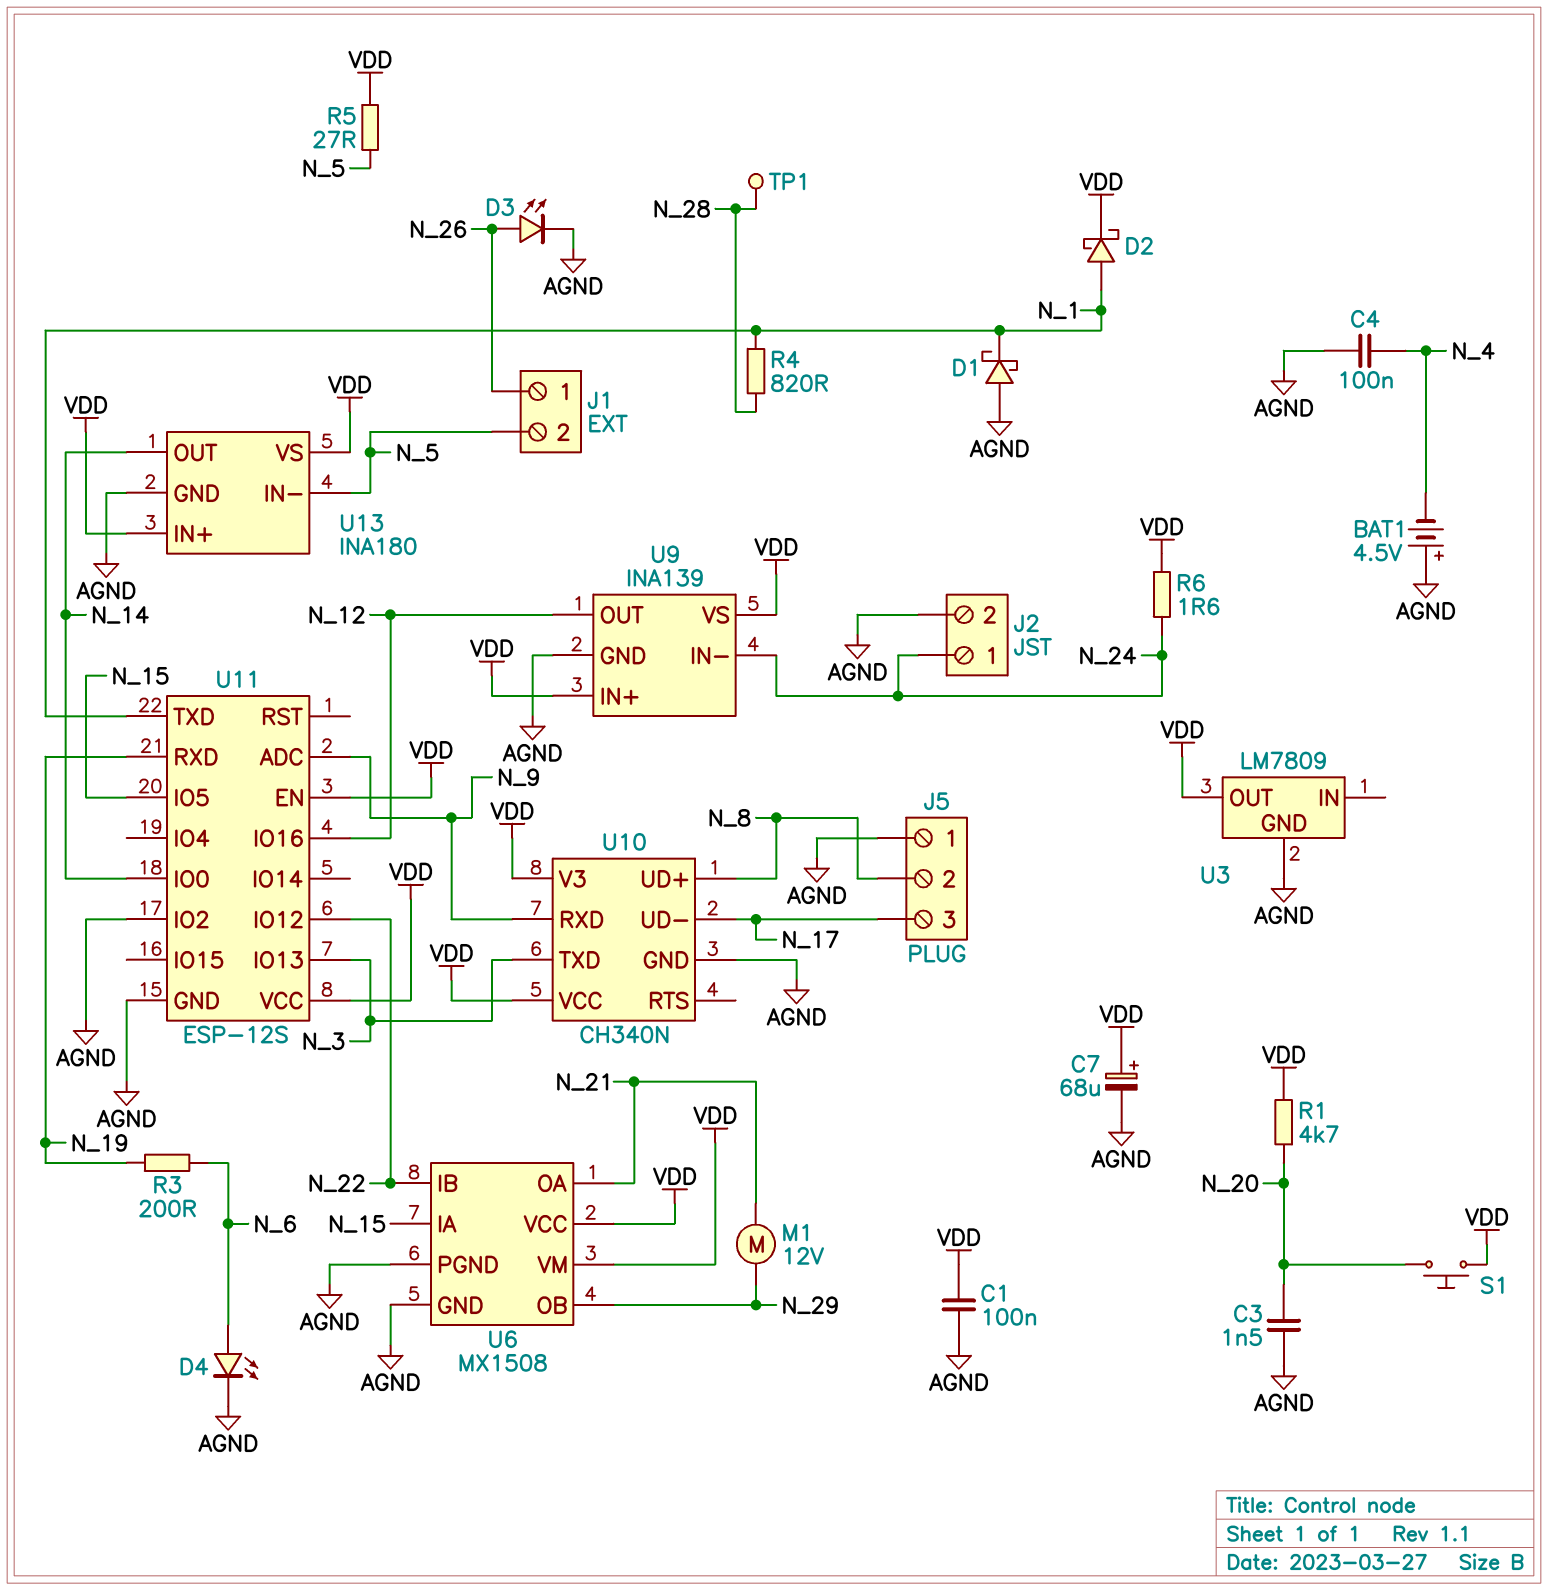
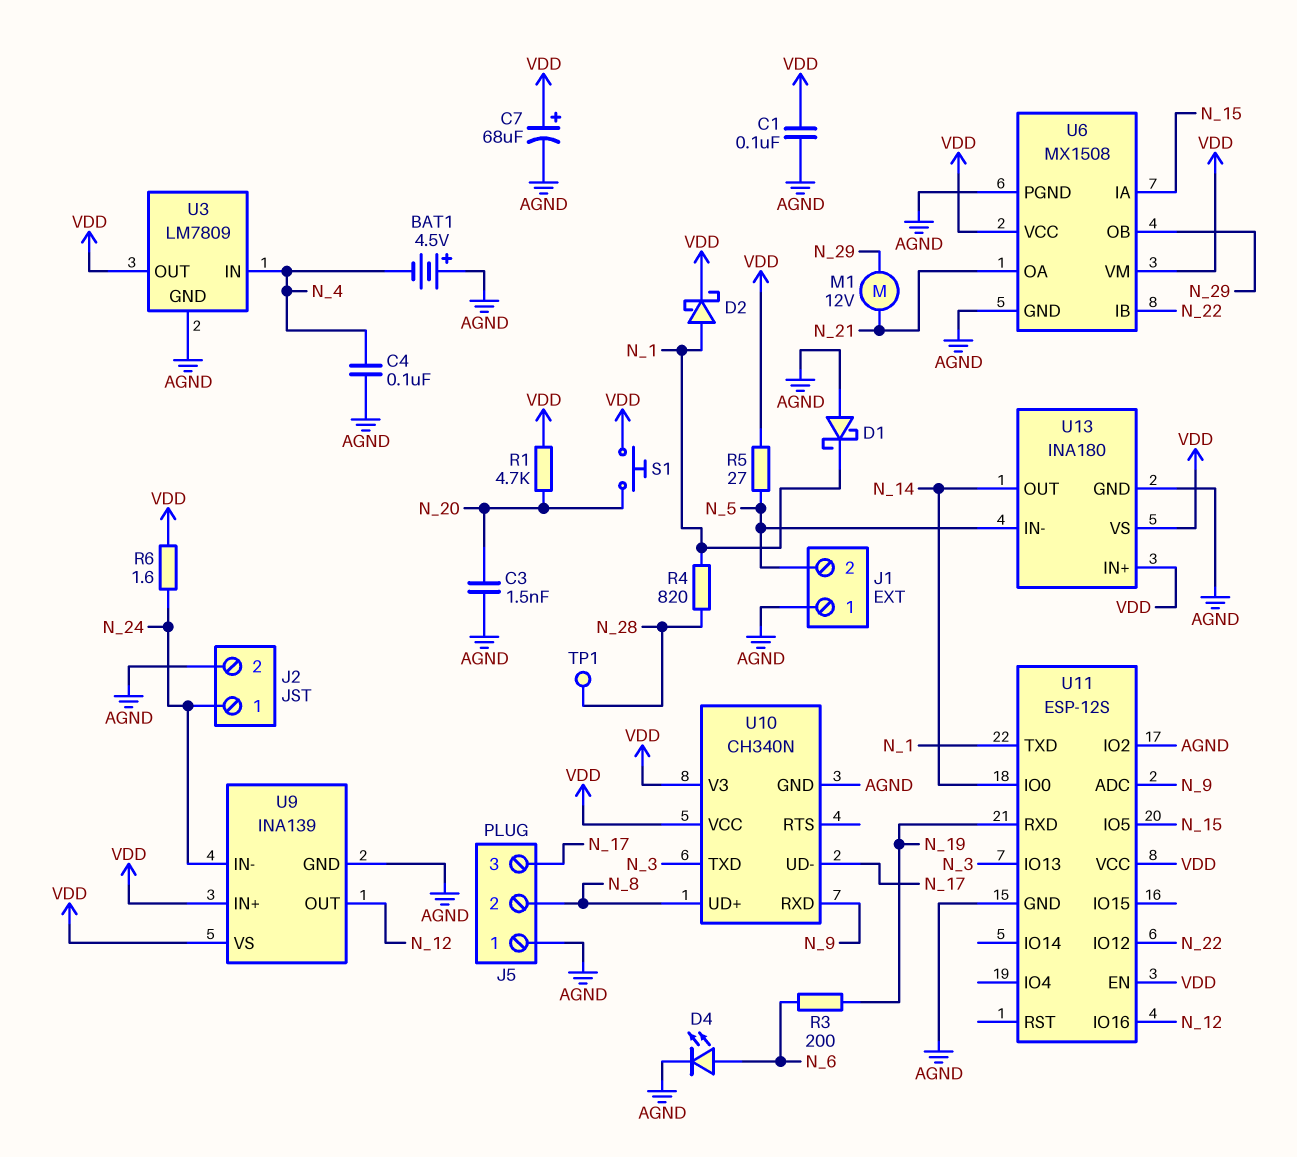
D3: LED (A N_26, K AGND) -> none
J1 pin 1: N_26 -> AGND
U3 pin IN: none -> N_4

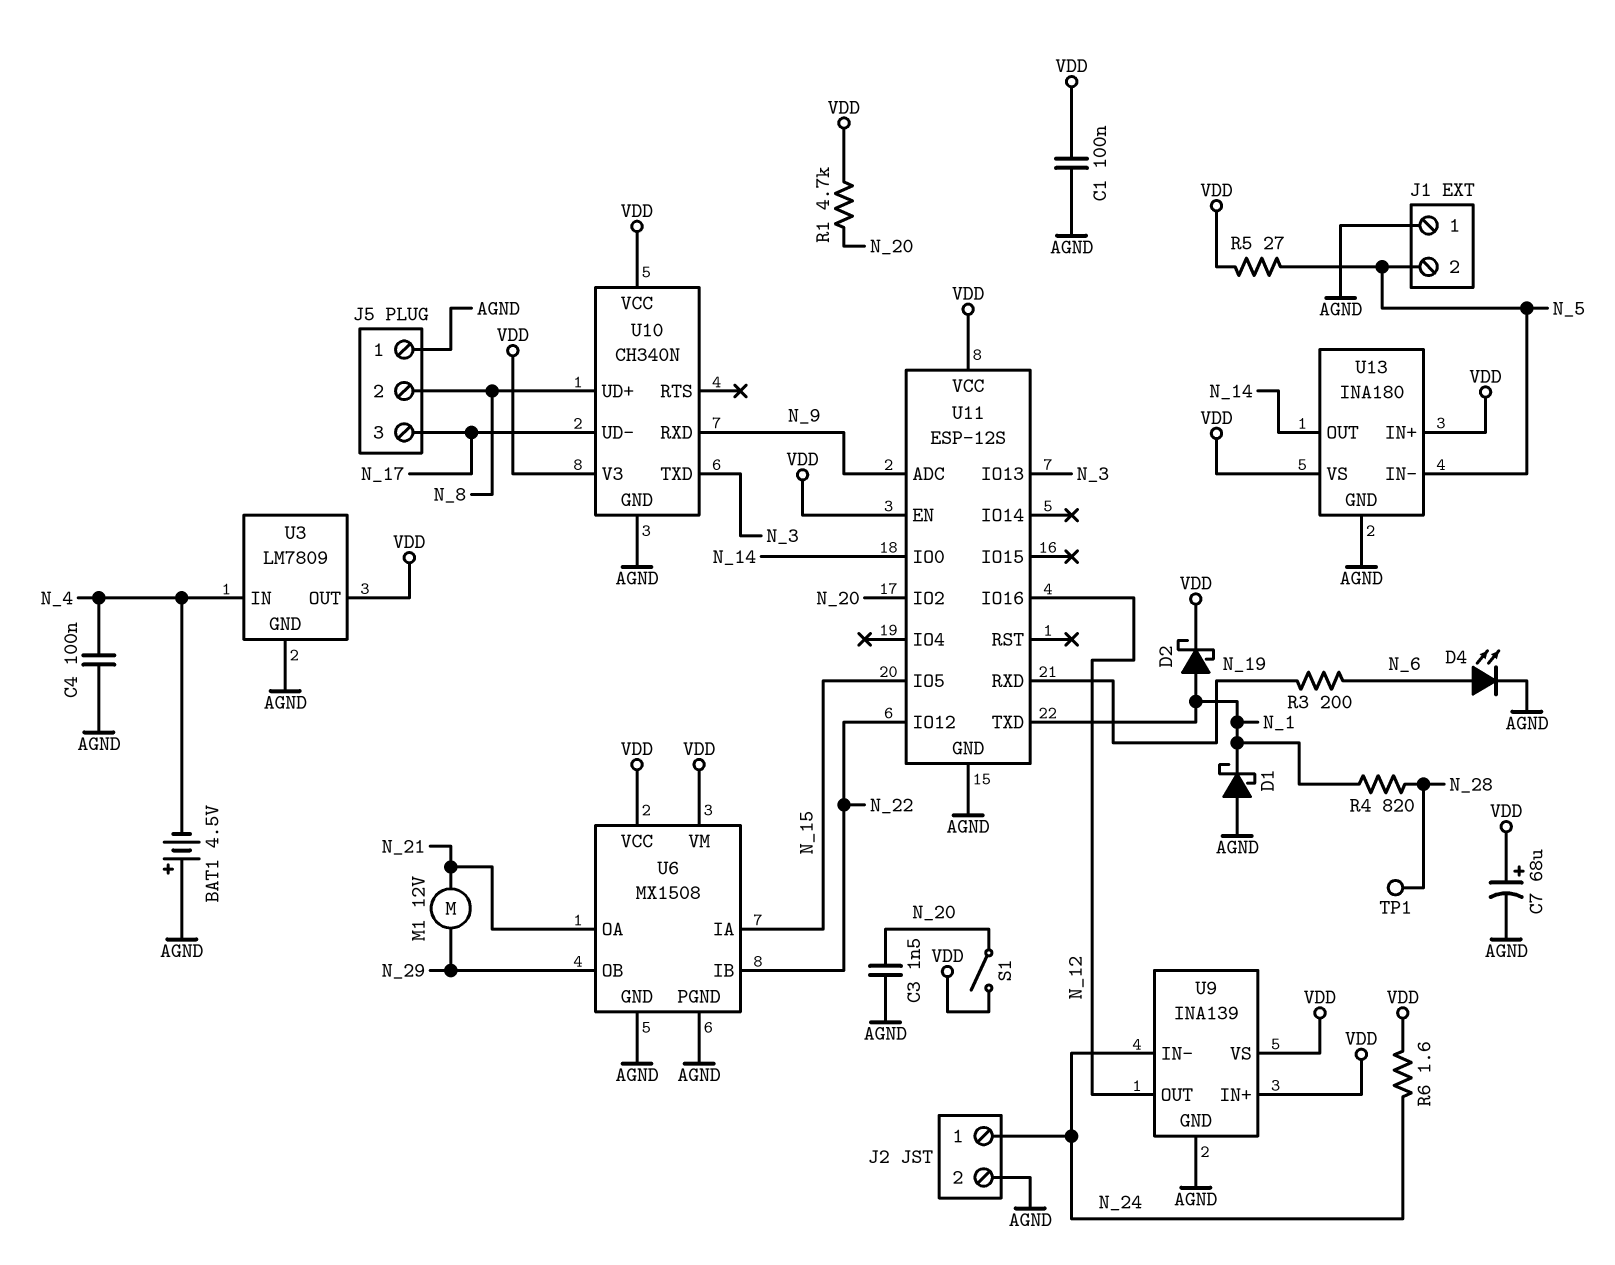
S1: button (N_20, VDD) -> switch (N_20, VDD)
U11 pin IO2: AGND -> N_20

